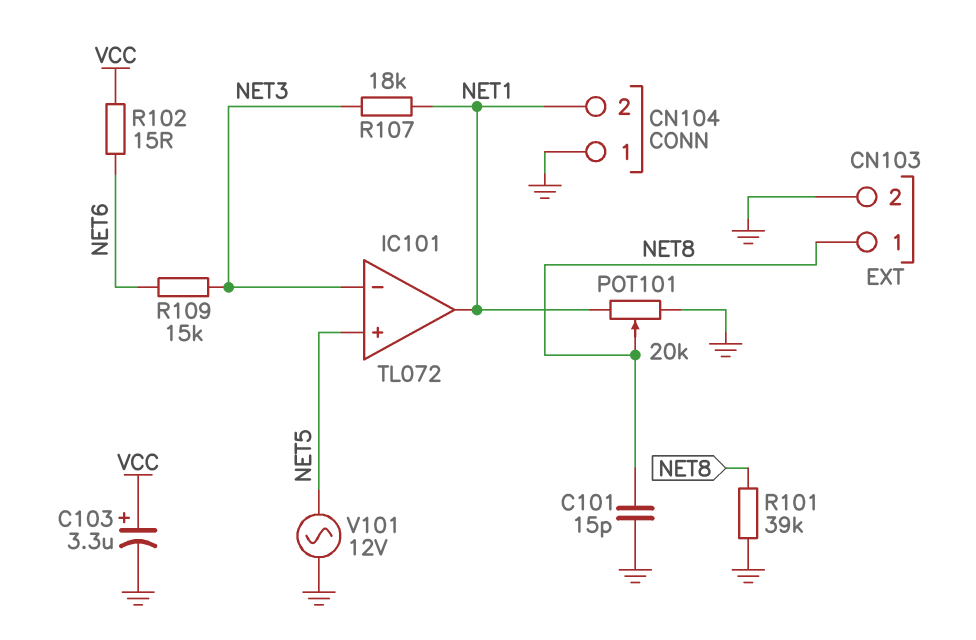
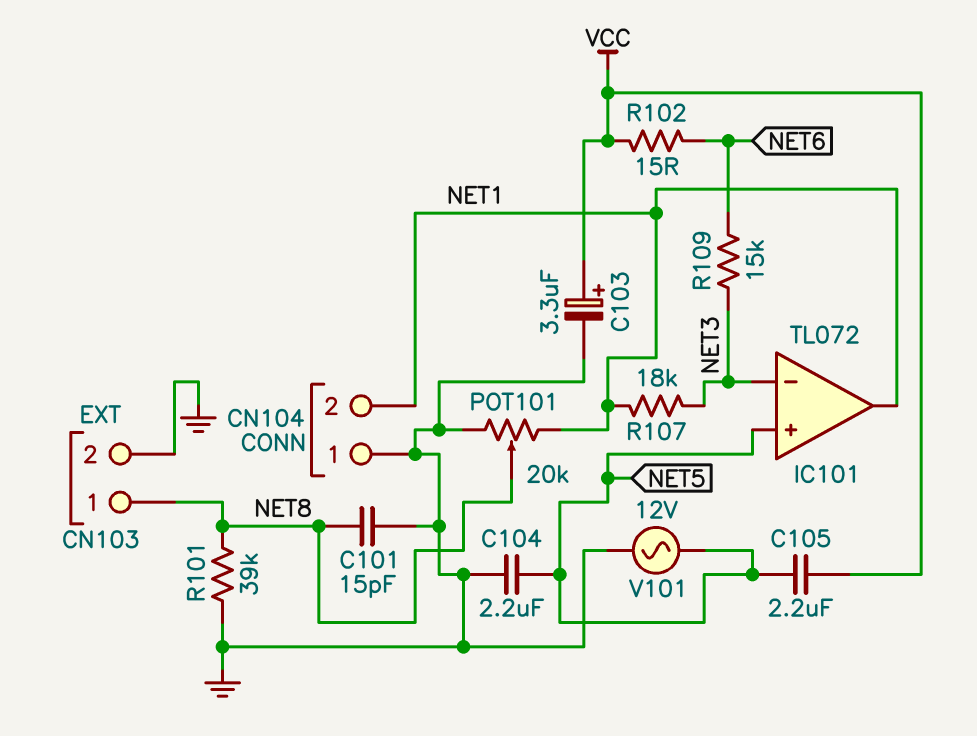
C104: none -> 2.2uF (GND, NET5)
C105: none -> 2.2uF (NET5, VCC)

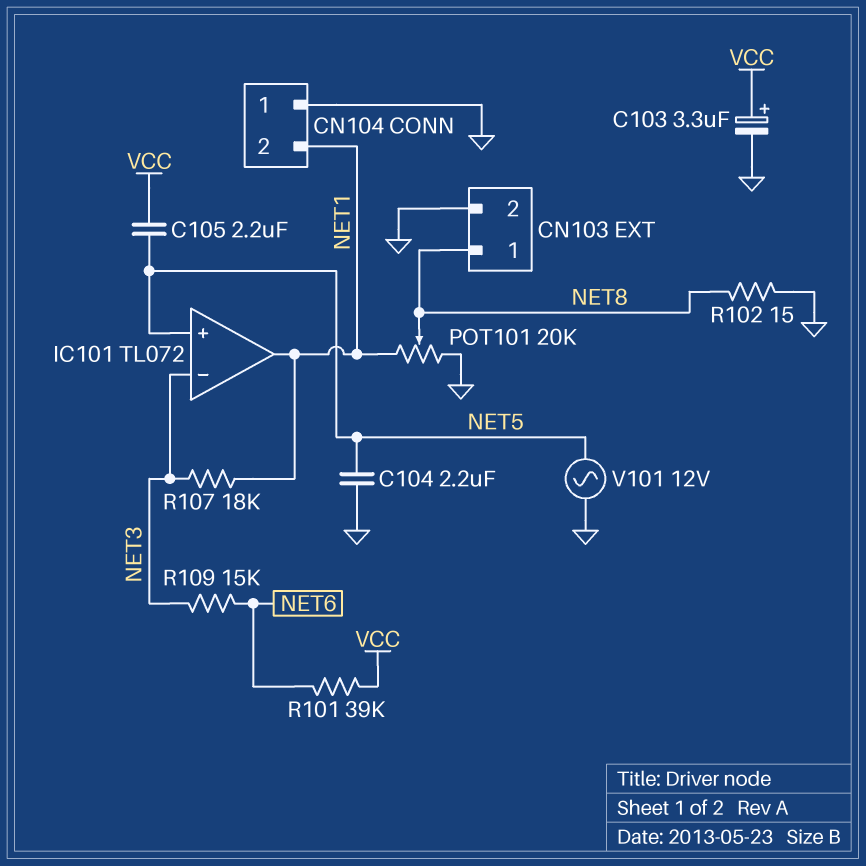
C101: 15pF (GND, NET8) -> none
R101: 39k (GND, NET8) -> 39k (NET6, VCC)
R102: 15 (NET6, VCC) -> 15 (GND, NET8)

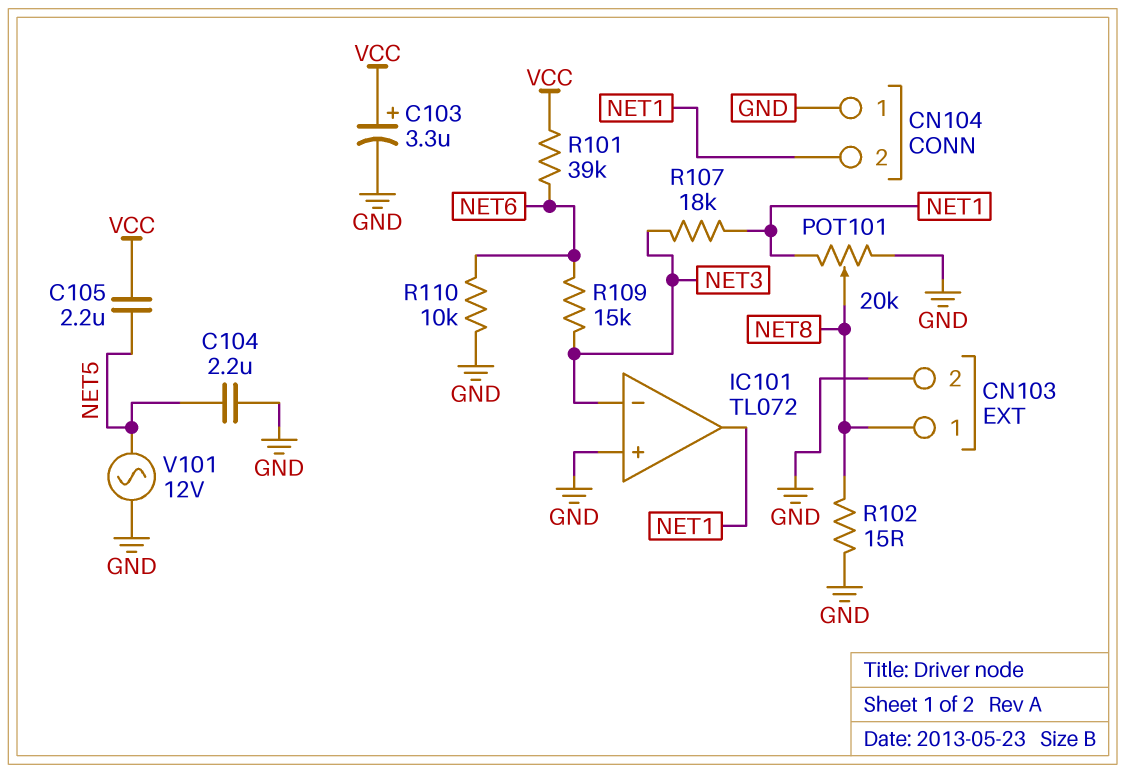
IC101 pin in+: NET5 -> GND
R110: none -> 10k (GND, NET6)

